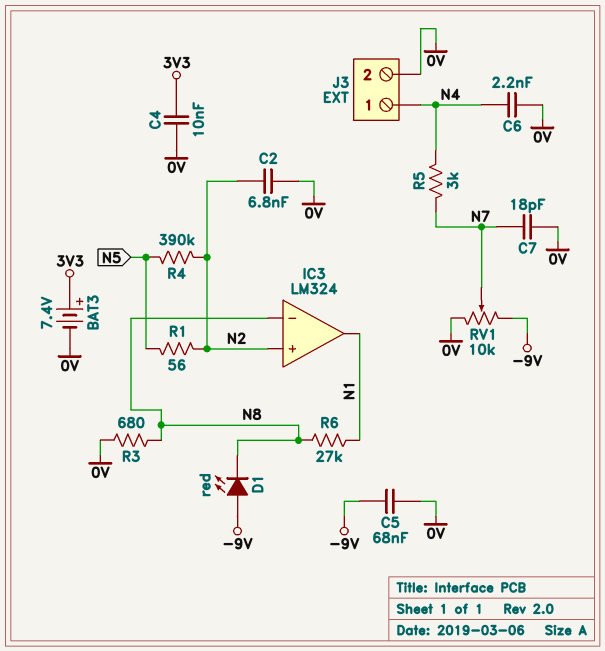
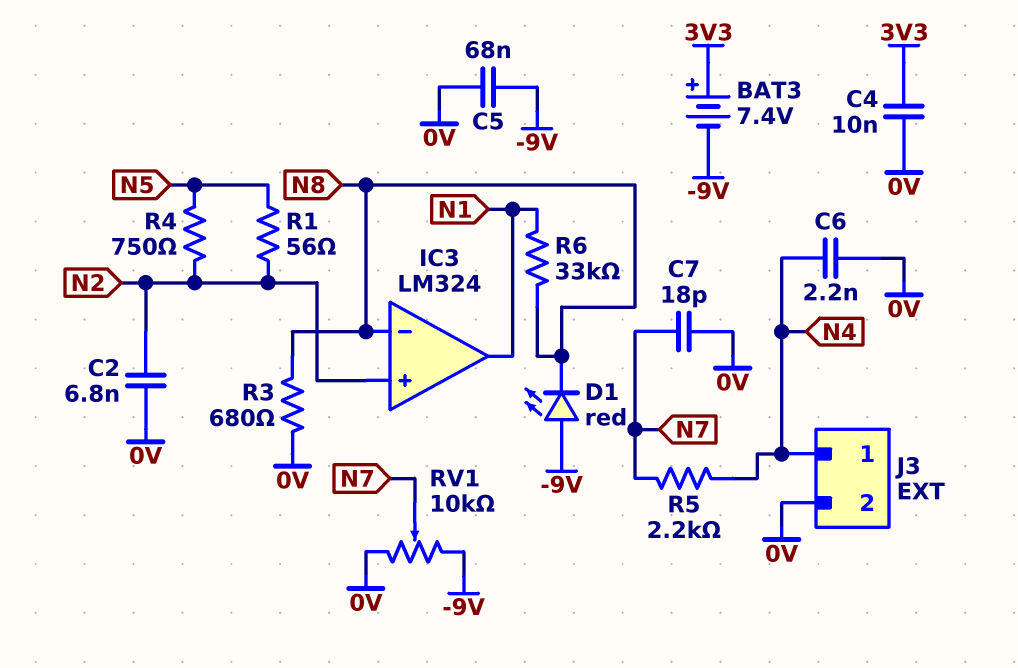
BAT3: 7.4V (plus 3V3, minus 0V) -> 7.4V (plus 3V3, minus -9V)
R4: 390k (N2, N5) -> 750 (N2, N5)
R5: 3k (N4, N7) -> 2.2k (N4, N7)
R6: 27k (N1, N8) -> 33k (N1, N8)

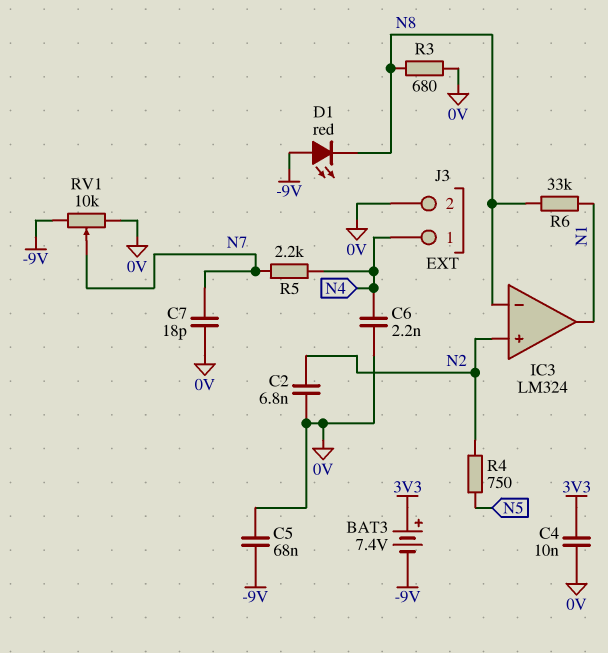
R1: 56 (N2, N5) -> none

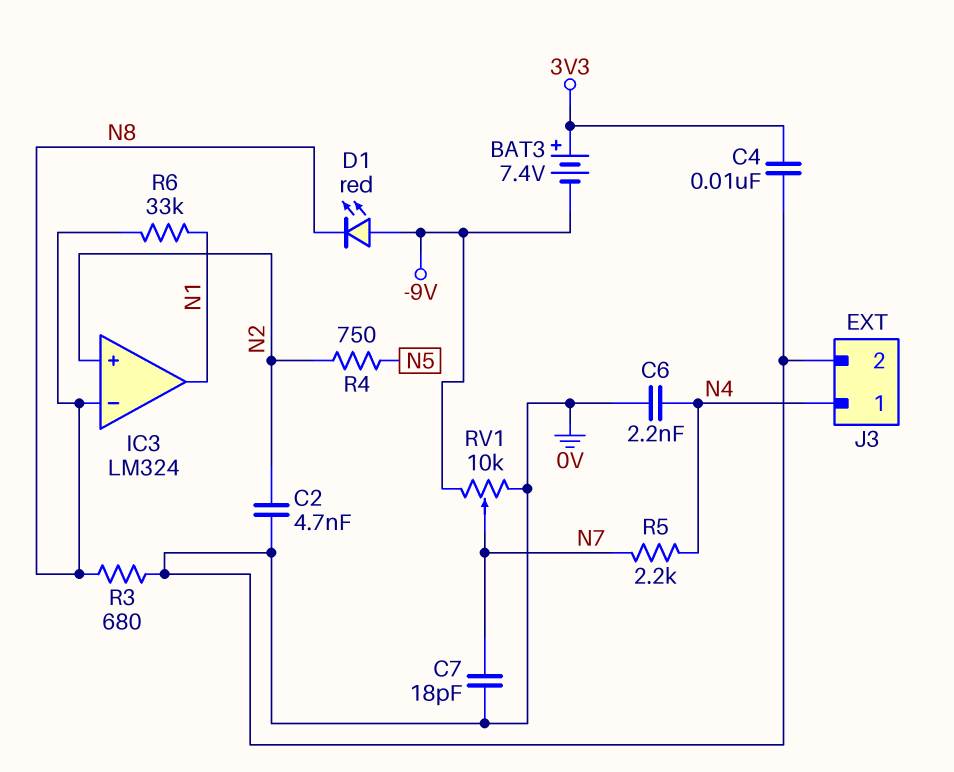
C2: 6.8nF (0V, N2) -> 4.7nF (0V, N2)
C5: 68nF (-9V, 0V) -> none

